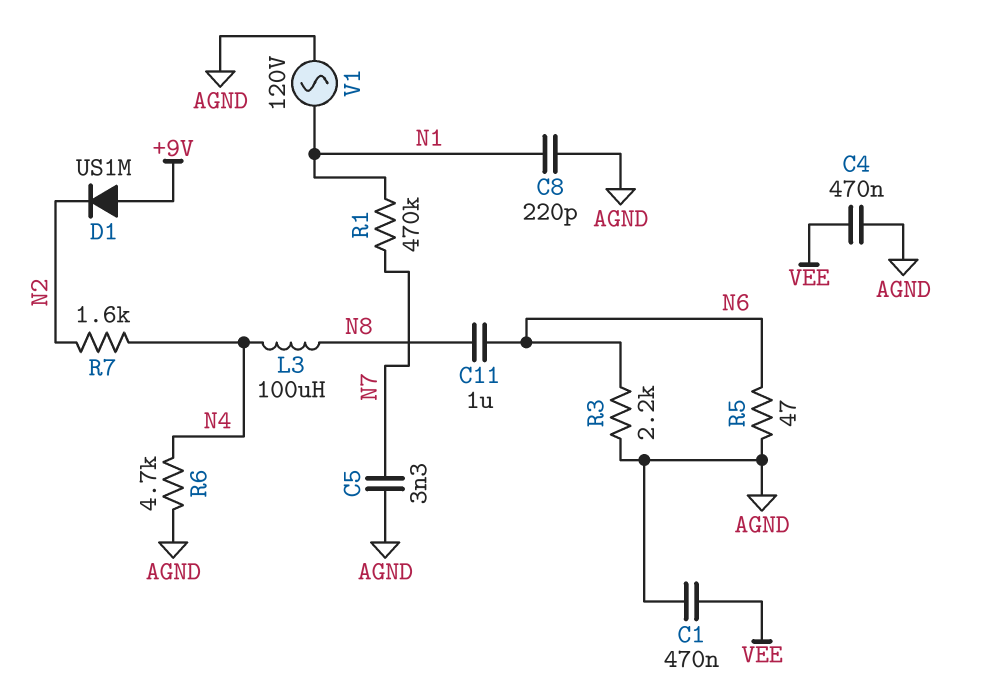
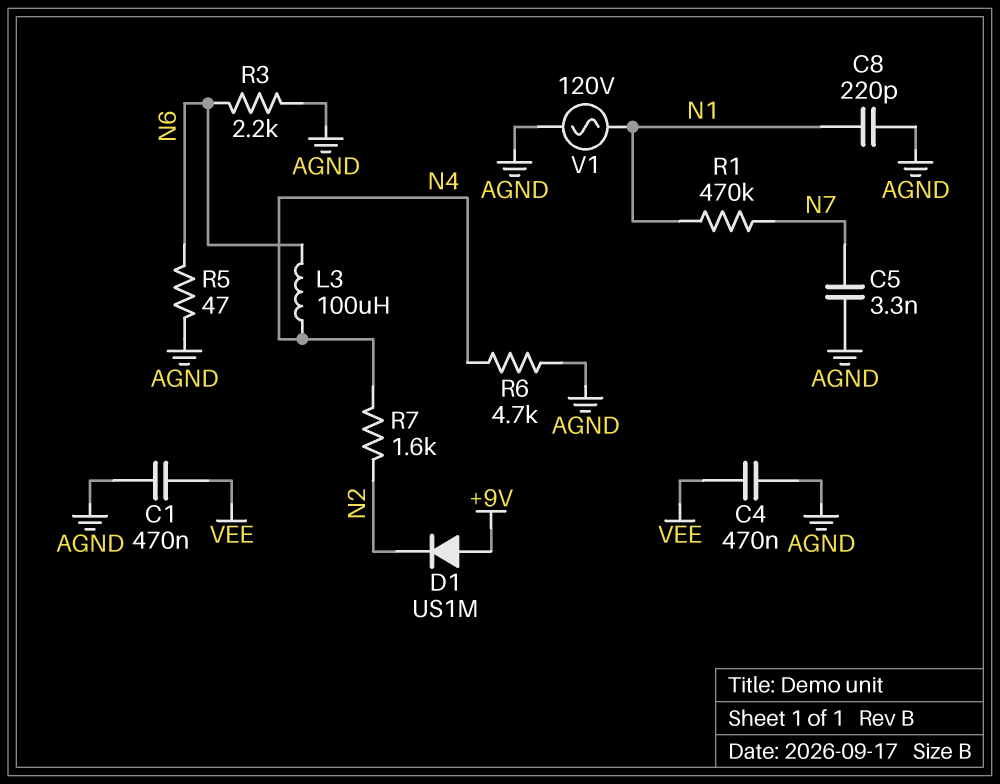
C11: 1uF (N6, N8) -> none
L3: 100uH (N4, N8) -> 100uH (N4, N6)

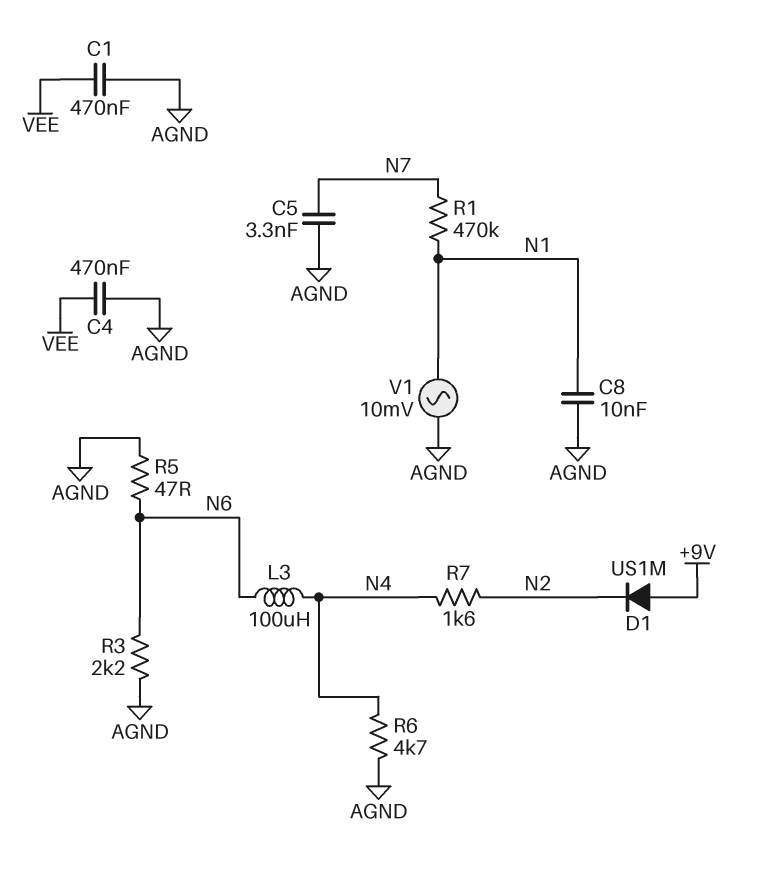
C8: 220pF (AGND, N1) -> 10nF (AGND, N1)
V1: AC 120V (AGND, N1) -> AC 10mV (AGND, N1)

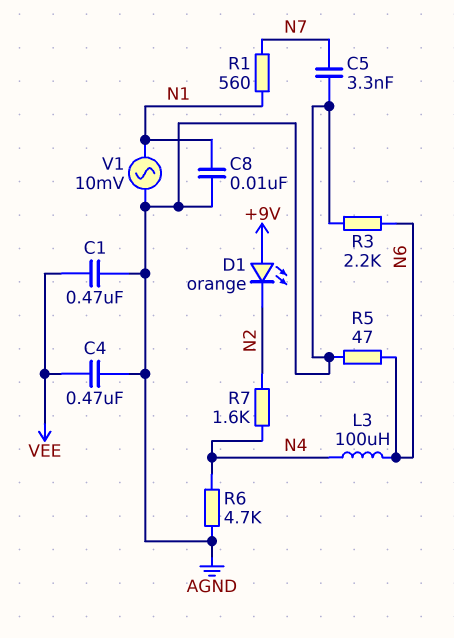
D1: diode US1M (A +9V, K N2) -> LED orange (A +9V, K N2)
R1: 470k (N1, N7) -> 560 (N1, N7)

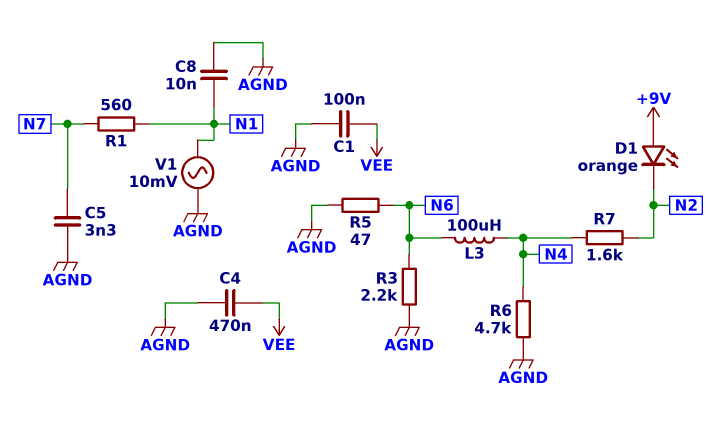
C1: 470nF (AGND, VEE) -> 100nF (AGND, VEE)

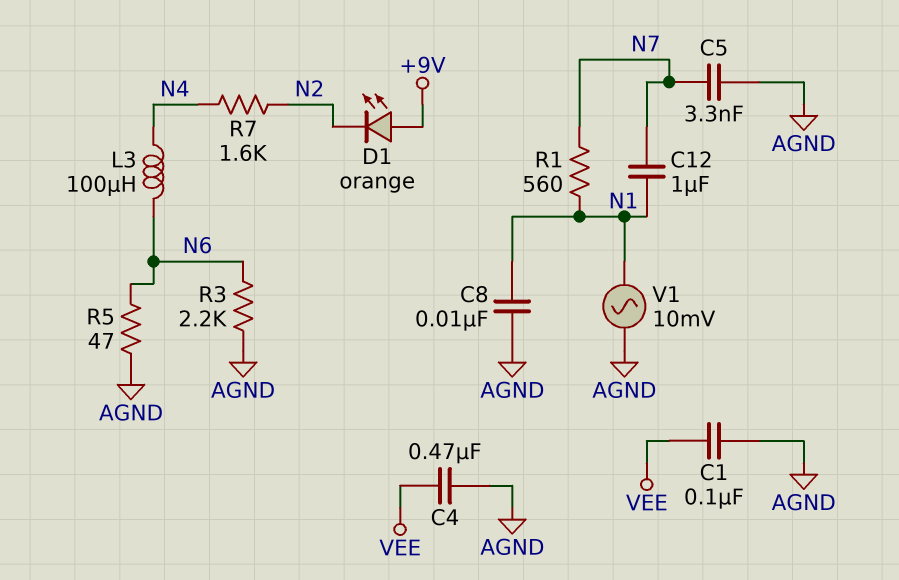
C12: none -> 1uF (N1, N7)
R6: 4.7k (AGND, N4) -> none

